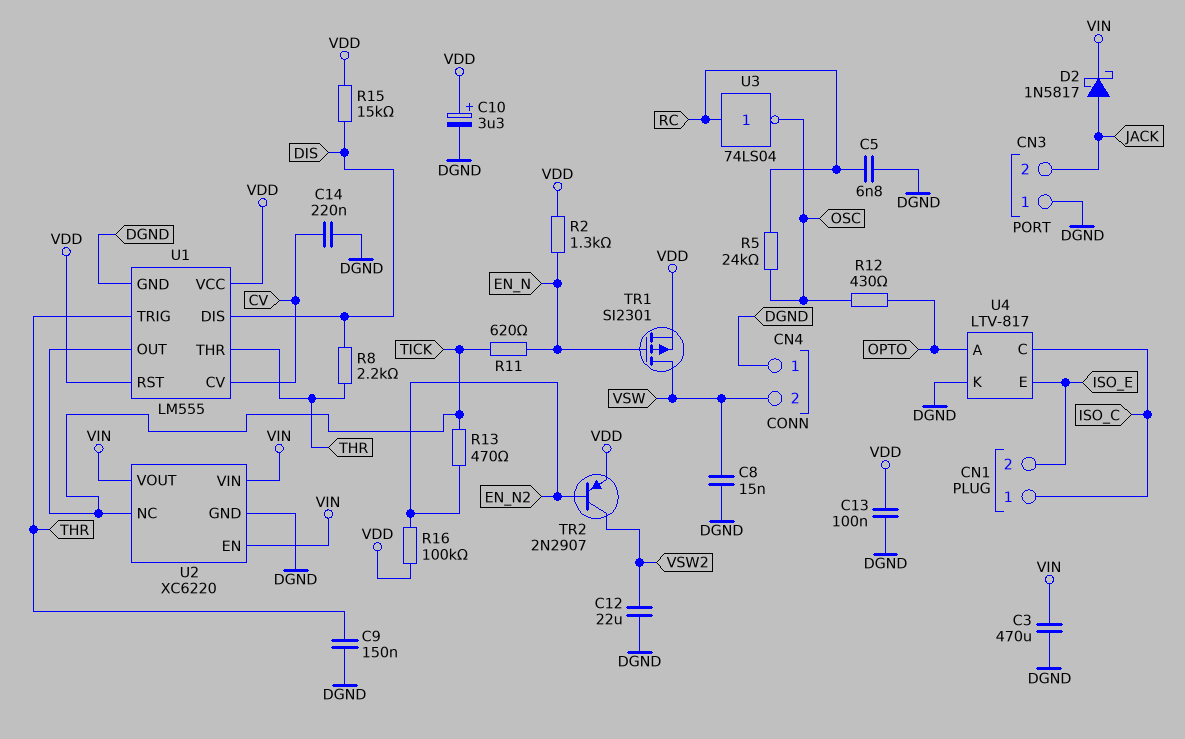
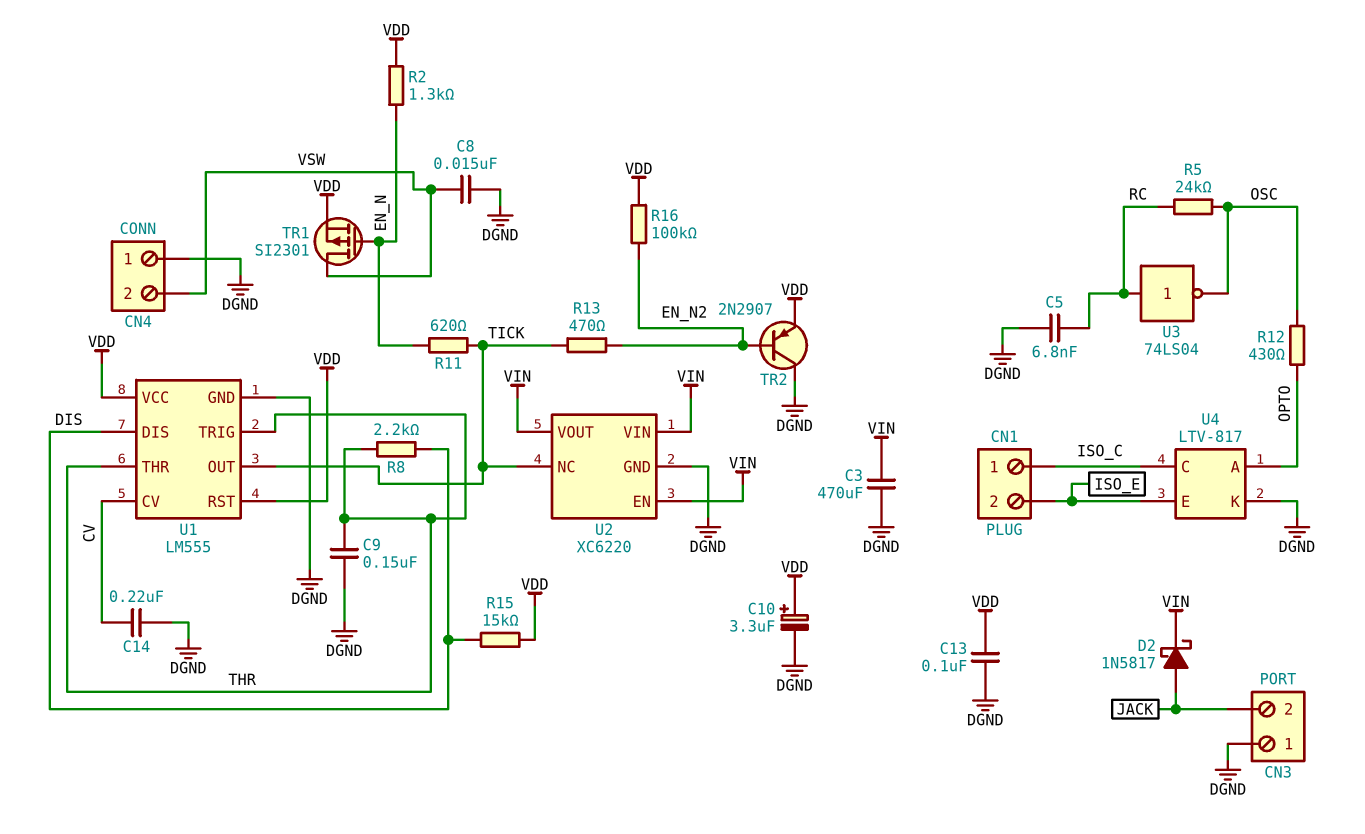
C12: 22uF (DGND, VSW2) -> none
TR2: PNP 2N2907 (B EN_N2, C VSW2, E VDD) -> PNP 2N2907 (B EN_N2, C DGND, E VDD)

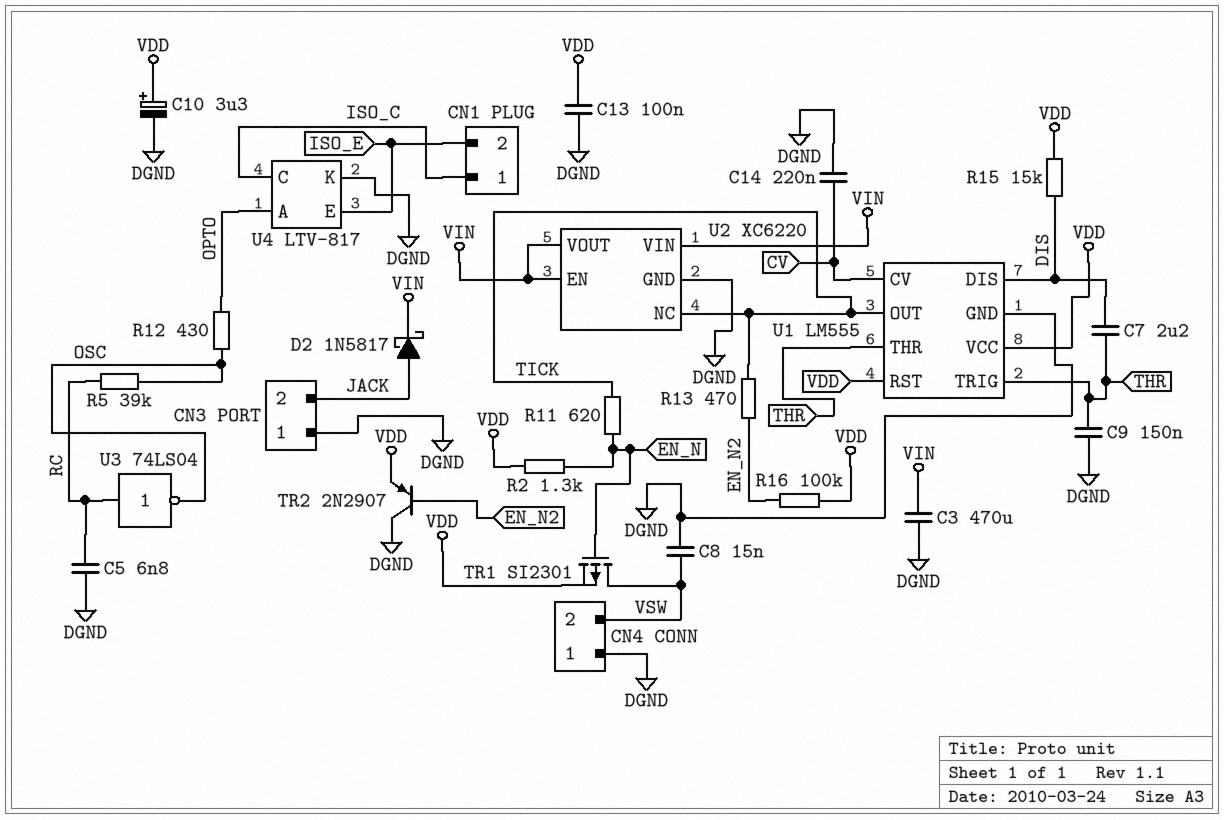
C7: none -> 2.2uF (DIS, THR)
R5: 24k (OSC, RC) -> 39k (OSC, RC)
R8: 2.2k (DIS, THR) -> none

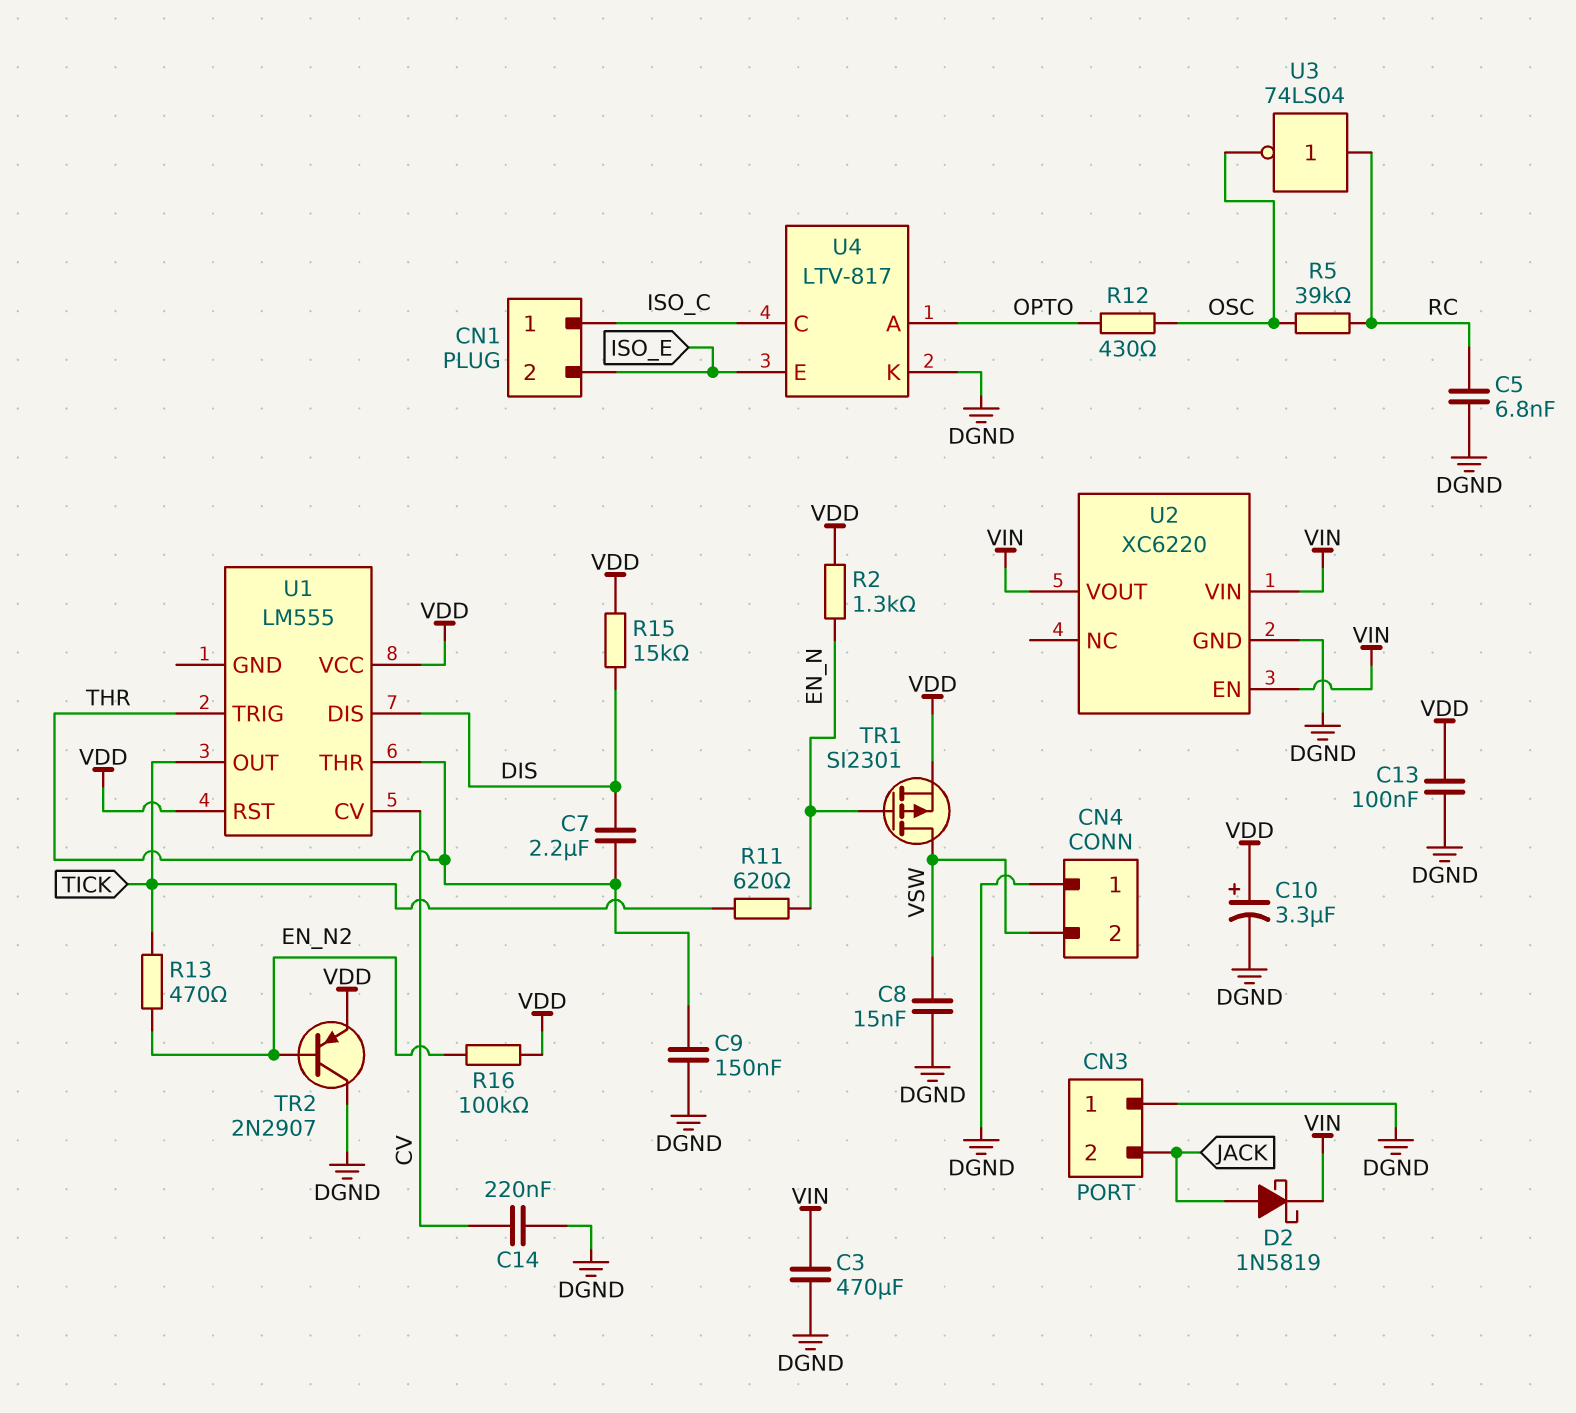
D2: schottky 1N5817 (A JACK, K VIN) -> schottky 1N5819 (A JACK, K VIN)
U1 pin GND: DGND -> none
U2 pin NC: TICK -> none

